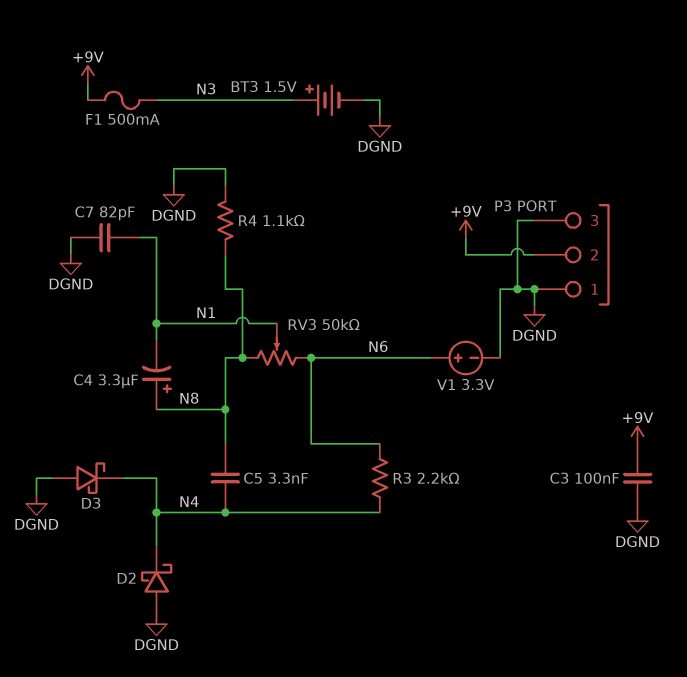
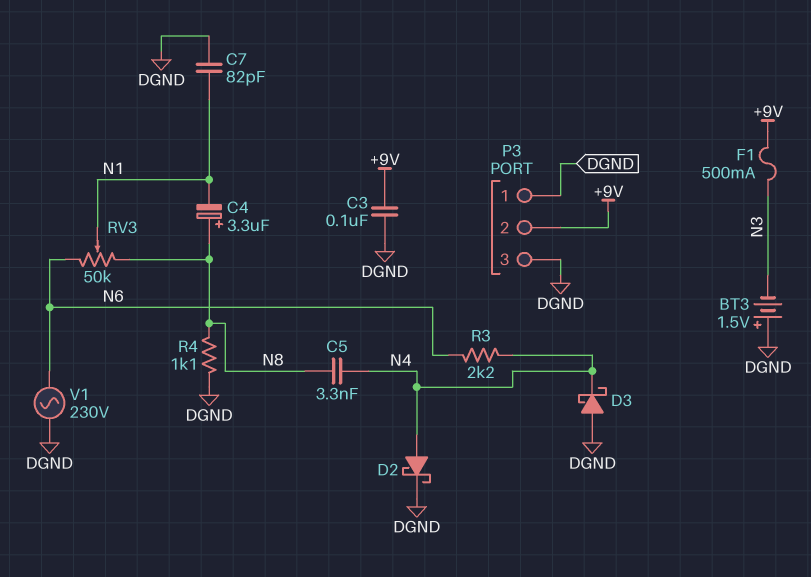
BT3: 1.5V (plus N3, minus DGND) -> 1.5V (plus DGND, minus N3)
D2: schottky (A DGND, K N4) -> schottky (A N4, K DGND)
V1: 3.3V (plus N6, minus DGND) -> AC 230V (DGND, N6)

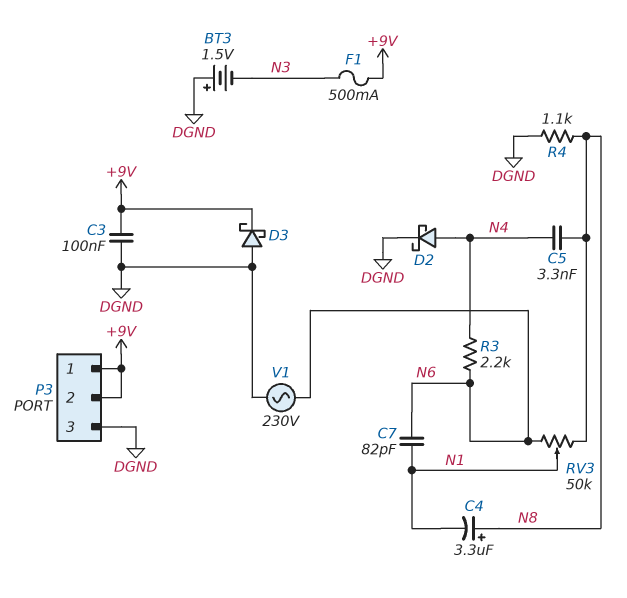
C7: 82pF (DGND, N1) -> 82pF (N1, N6)
D3: schottky (A DGND, K N4) -> schottky (A DGND, K +9V)
P3 pin 1: DGND -> +9V

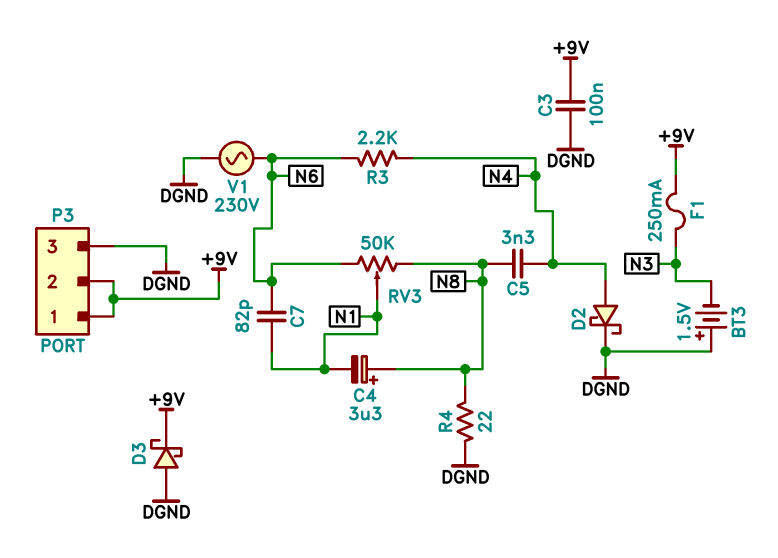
F1: 500mA (+9V, N3) -> 250mA (+9V, N3)
R4: 1.1k (DGND, N8) -> 22 (DGND, N8)

